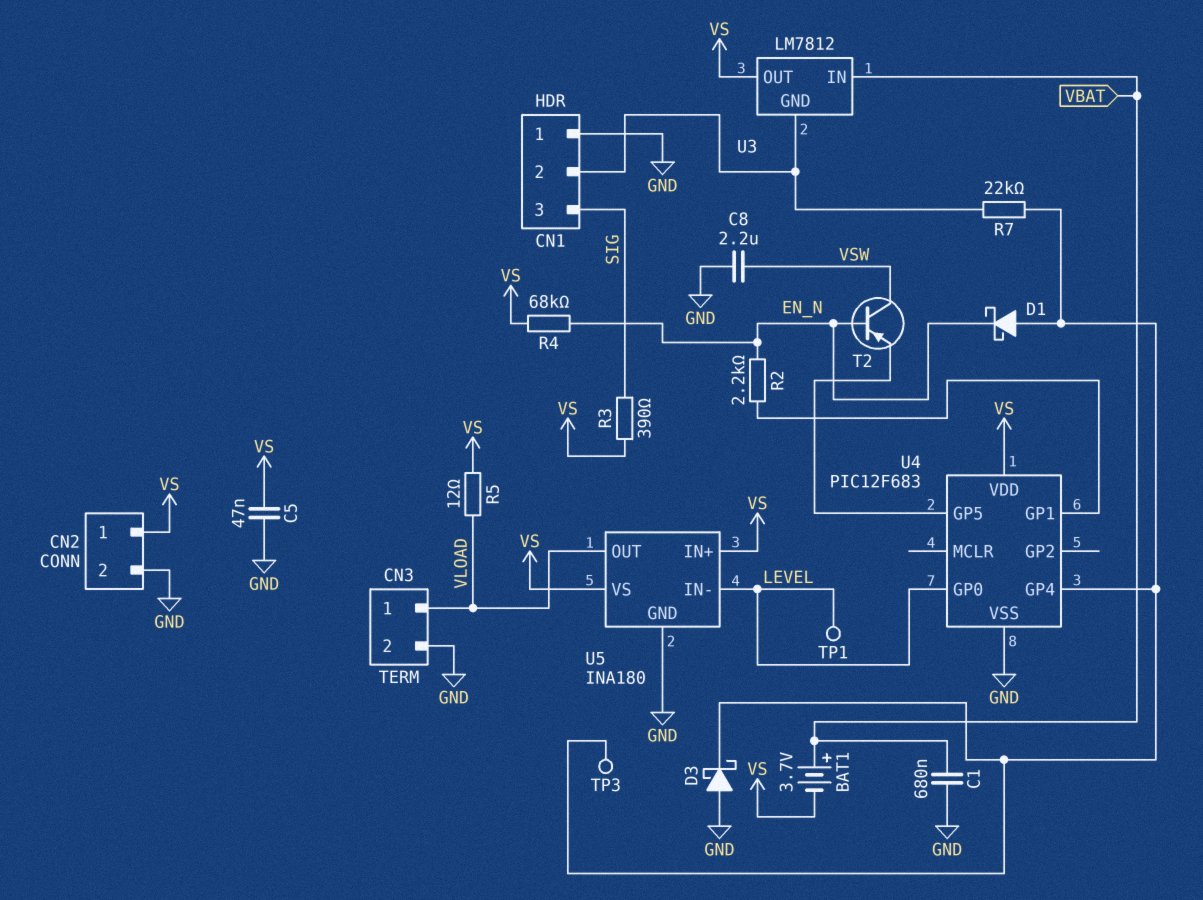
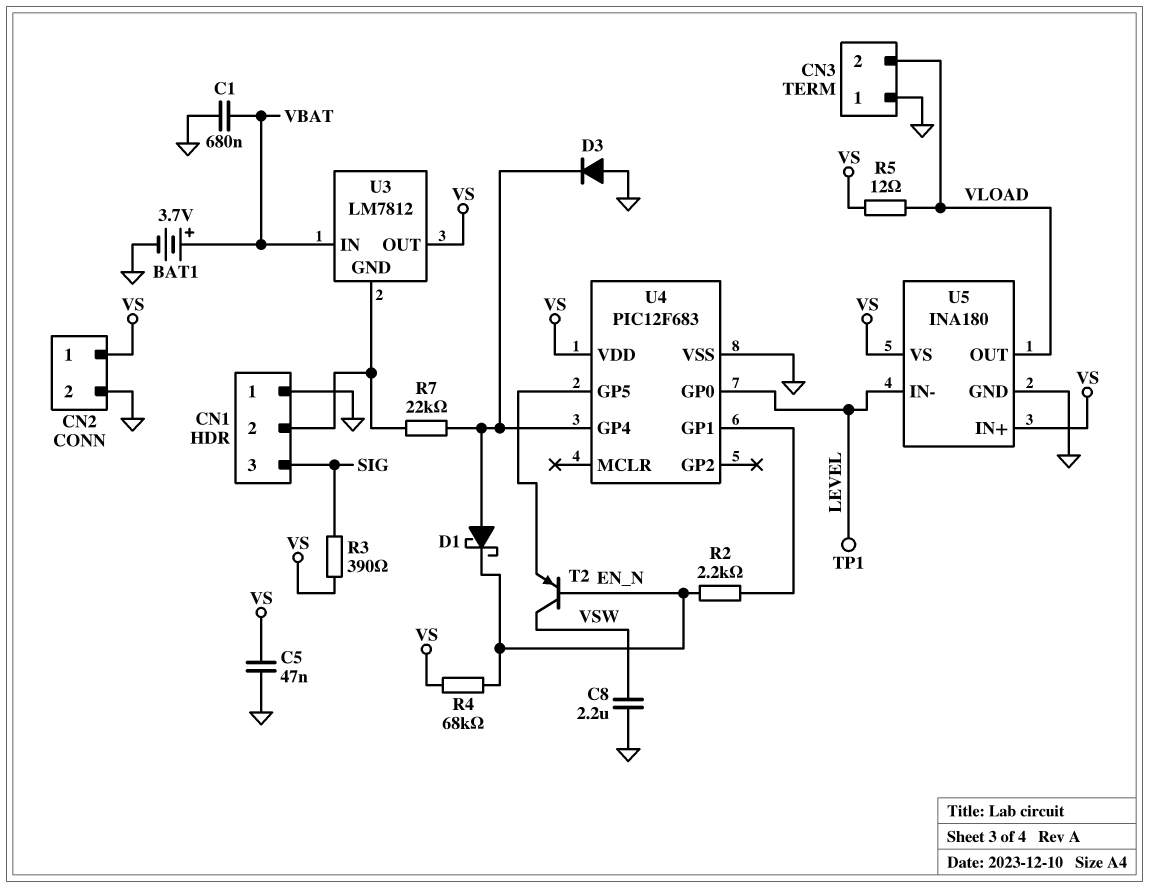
BAT1: 3.7V (plus VBAT, minus VS) -> 3.7V (plus VBAT, minus GND)
CN3 pin 1: VLOAD -> GND
CN3 pin 2: GND -> VLOAD
D3: schottky (A GND, K U4/GP4) -> diode (A GND, K U4/GP4)
TP3: test point (U4/GP4) -> none

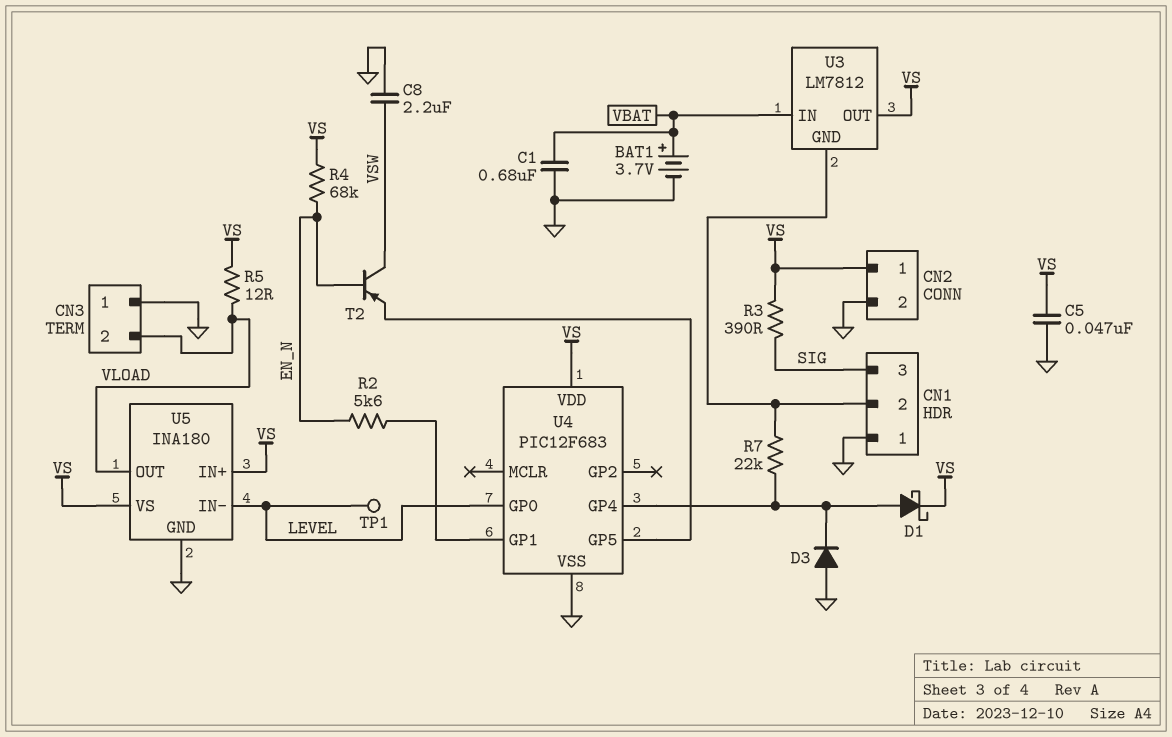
D1: schottky (A U4/GP4, K EN_N) -> schottky (A U4/GP4, K VS)
R2: 2.2k (EN_N, U4/GP1) -> 5.6k (EN_N, U4/GP1)

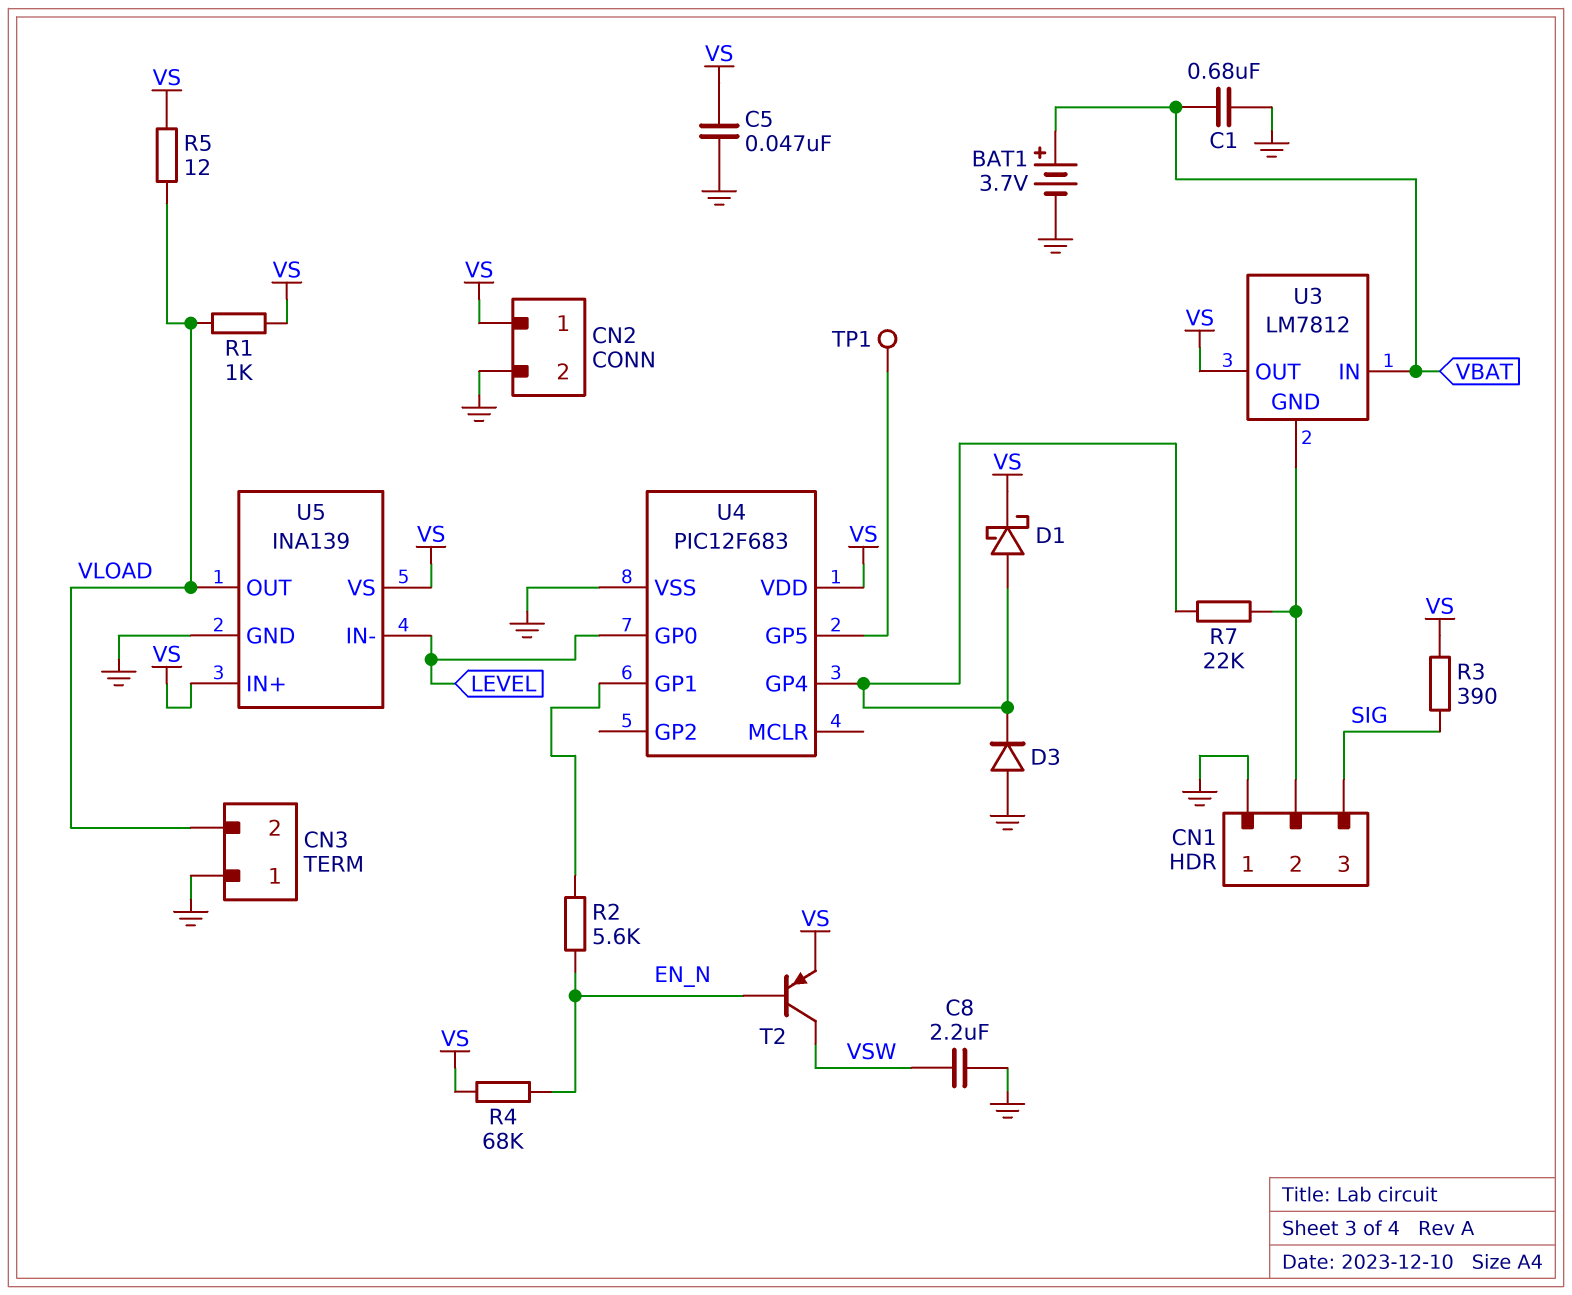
R1: none -> 1k (VLOAD, VS)
T2: PNP (B EN_N, C VSW, E U4/GP5) -> PNP (B EN_N, C VSW, E VS)
TP1: test point (LEVEL) -> test point (U4/GP5)
U5: INA180 -> INA139

